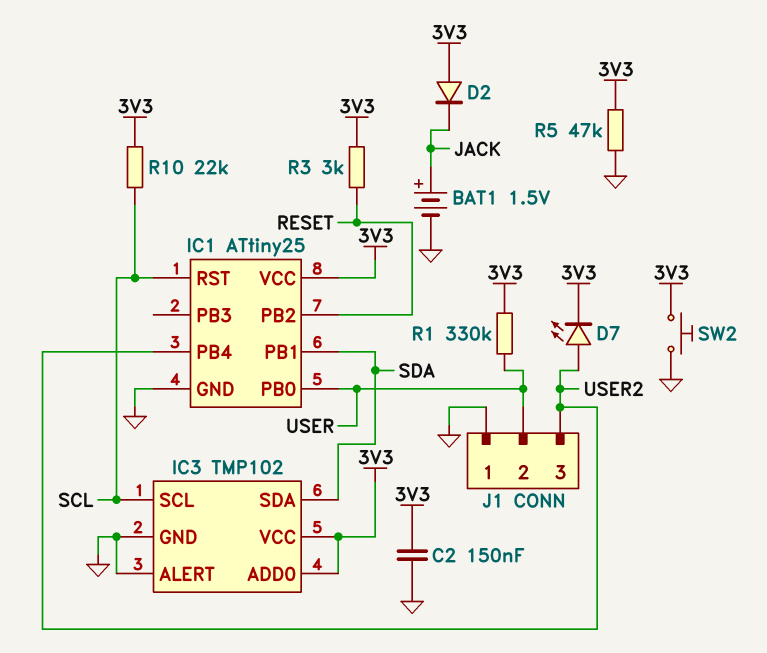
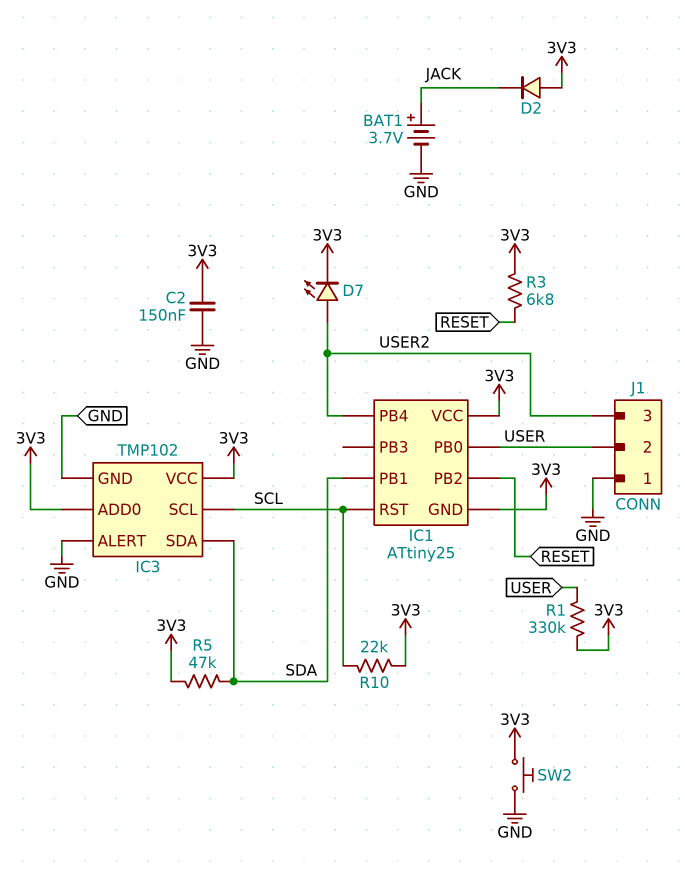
BAT1: 1.5V (plus JACK, minus GND) -> 3.7V (plus JACK, minus GND)
IC1 pin GND: GND -> 3V3
R3: 3k (3V3, RESET) -> 6.8k (3V3, RESET)
R5: 47k (3V3, GND) -> 47k (3V3, SDA)

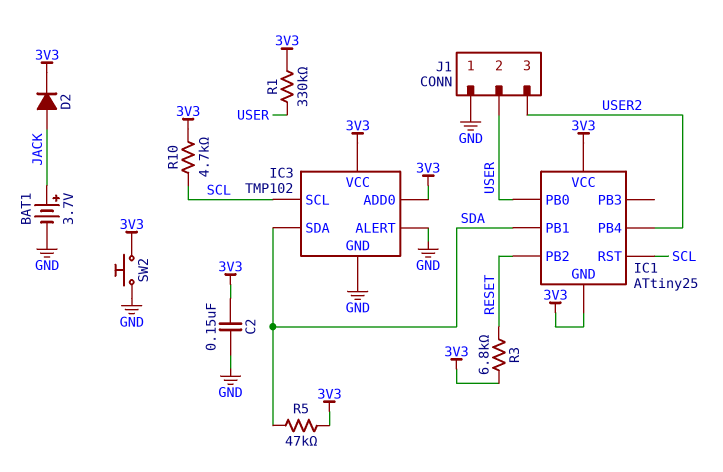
D2: diode (A 3V3, K JACK) -> diode (A JACK, K 3V3)
D7: LED (A USER2, K 3V3) -> none
R10: 22k (3V3, SCL) -> 4.7k (3V3, SCL)

